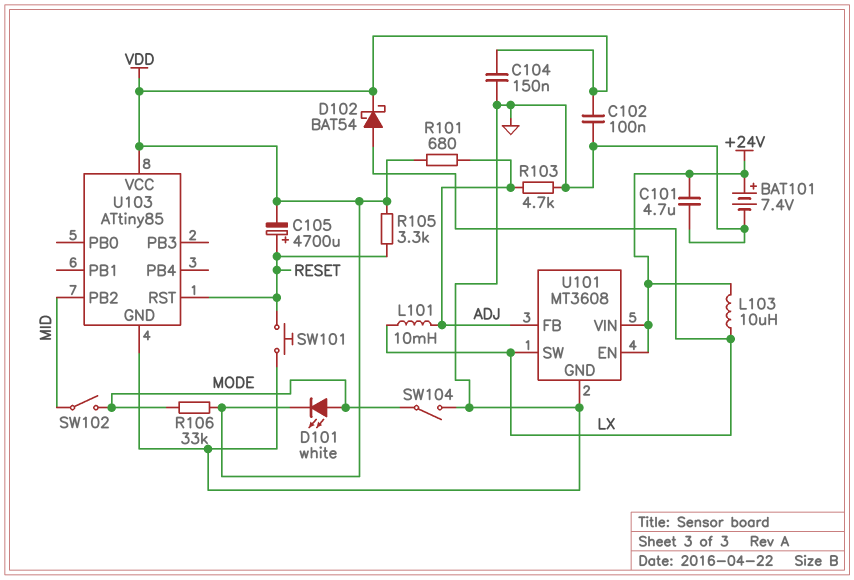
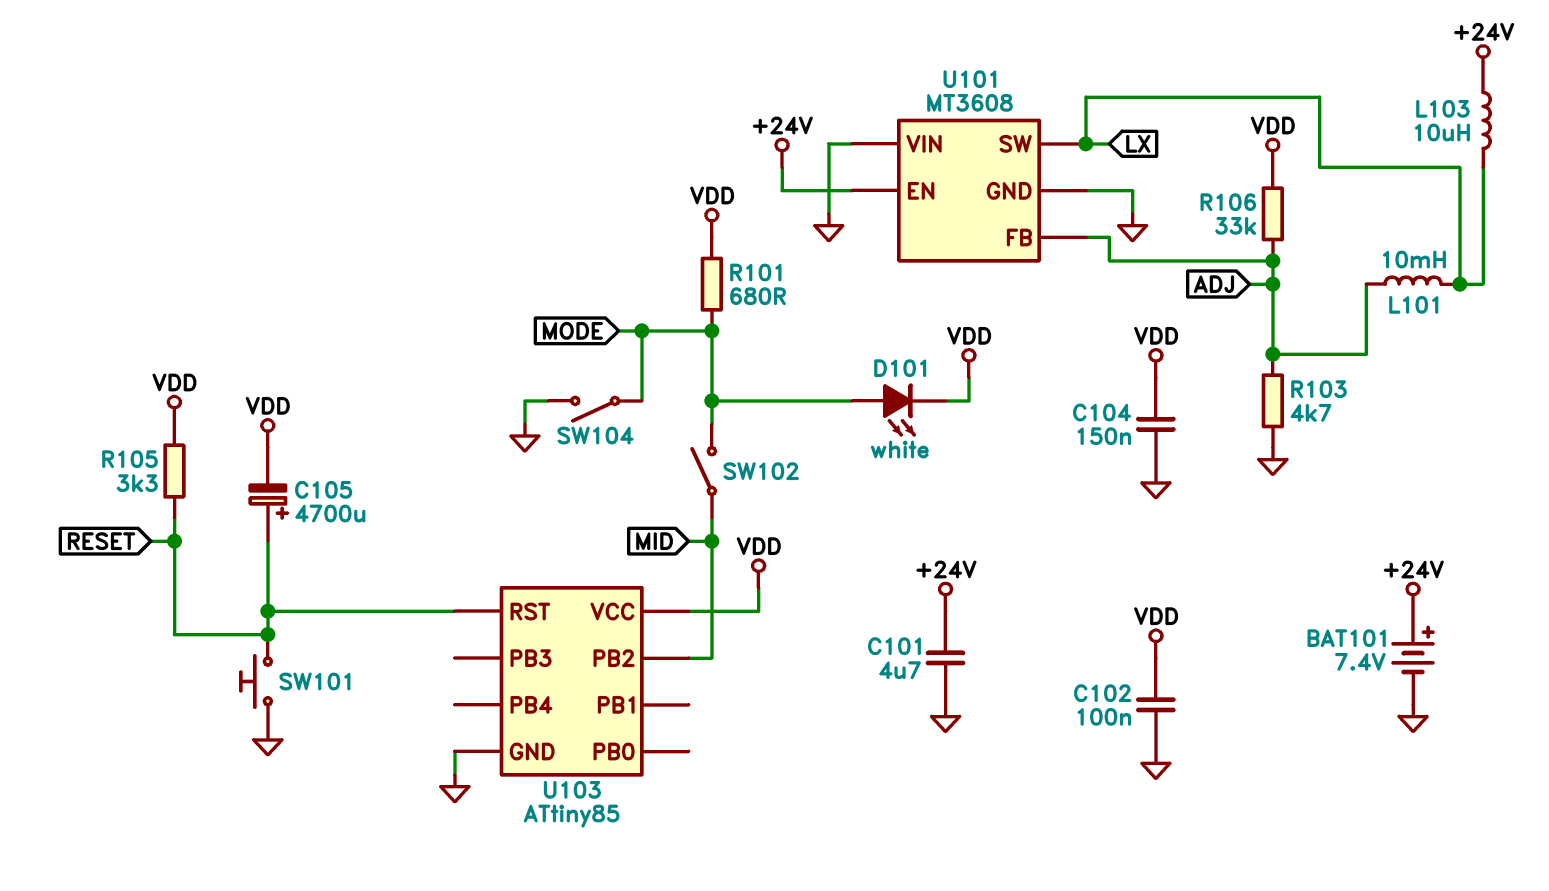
D102: schottky BAT54 (A LX, K VDD) -> none
R101: 680 (ADJ, VDD) -> 680 (MODE, VDD)
R106: 33k (MODE, VDD) -> 33k (ADJ, VDD)
U101 pin VIN: +24V -> GND

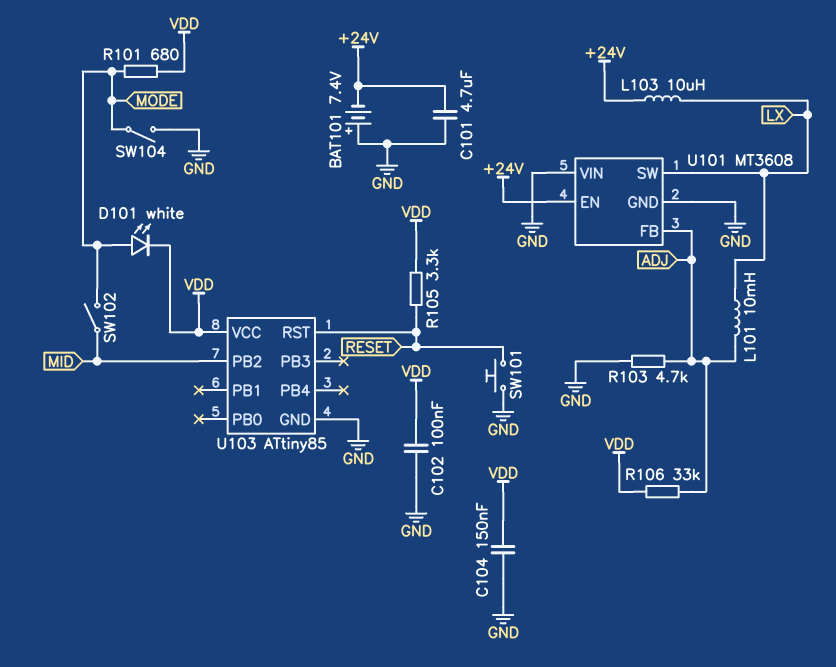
BAT101: 7.4V (plus +24V, minus GND) -> 7.4V (plus GND, minus +24V)
C105: 4700uF (plus RESET, minus VDD) -> none

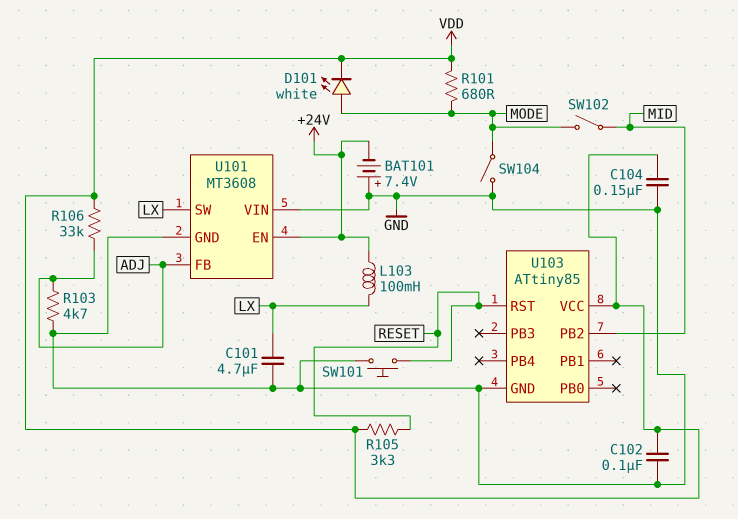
C101: 4.7uF (+24V, GND) -> 4.7uF (GND, LX)
L101: 10mH (ADJ, LX) -> none
L103: 10uH (+24V, LX) -> 100mH (+24V, LX)

